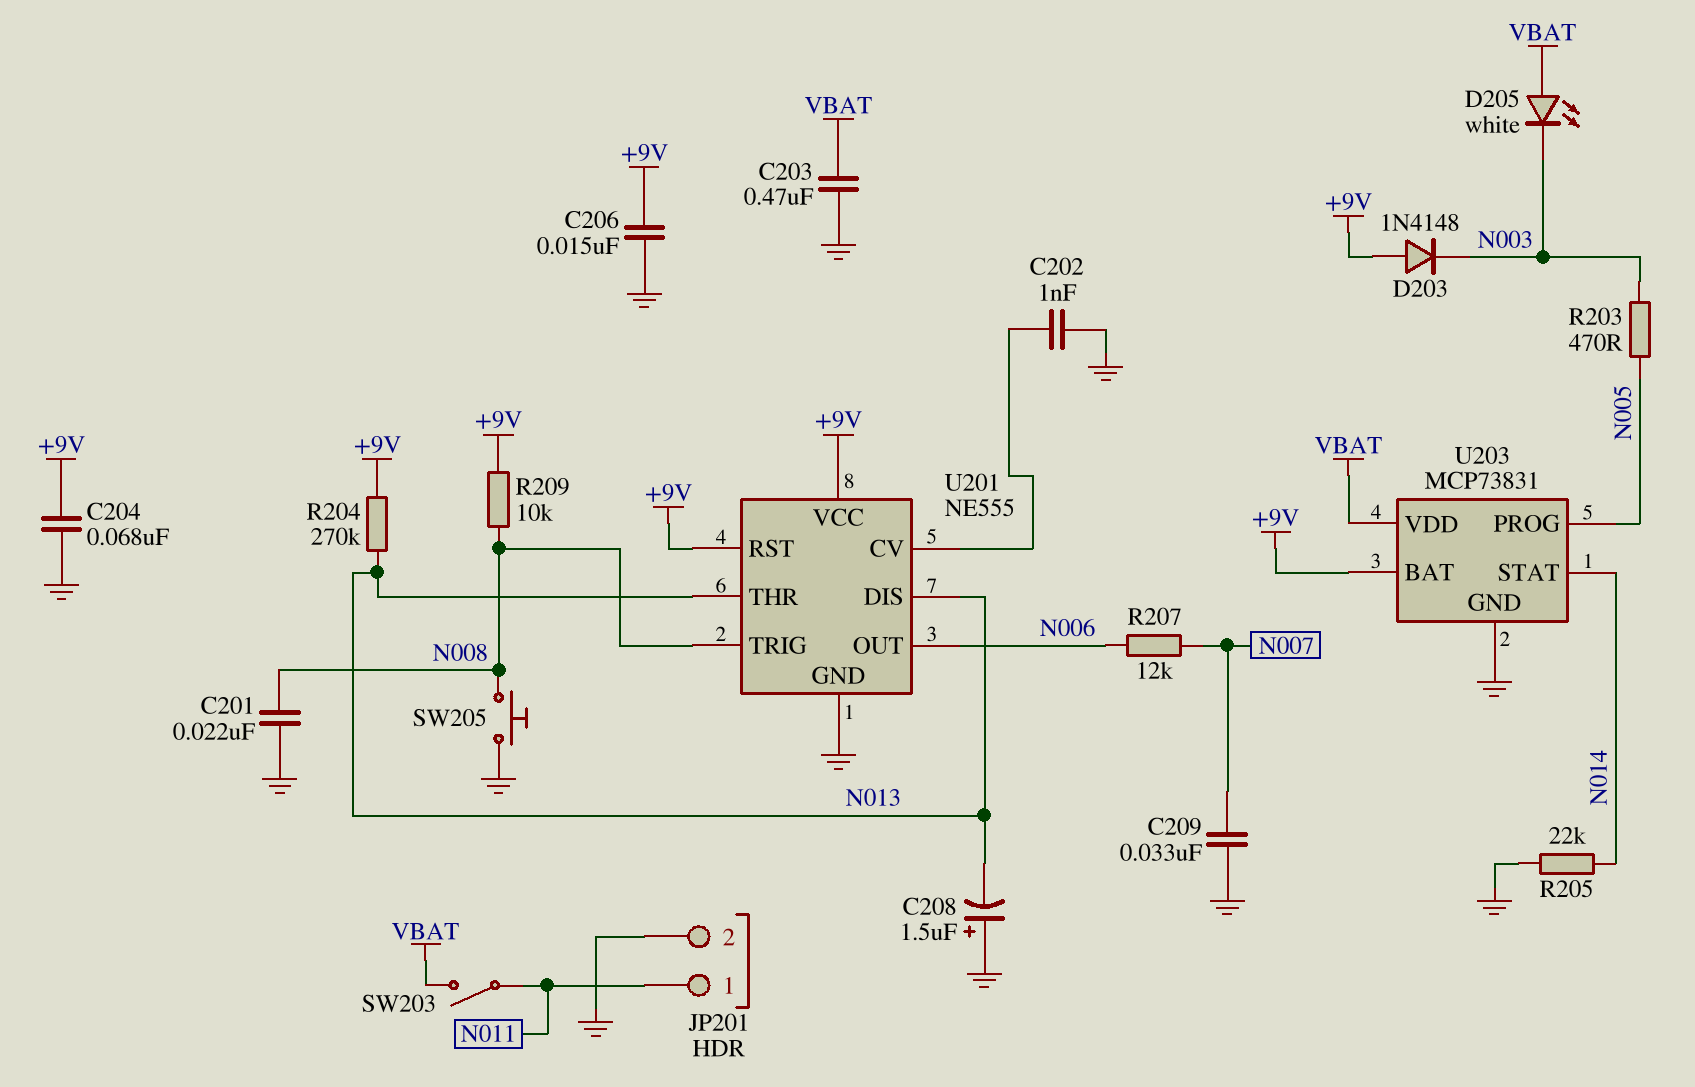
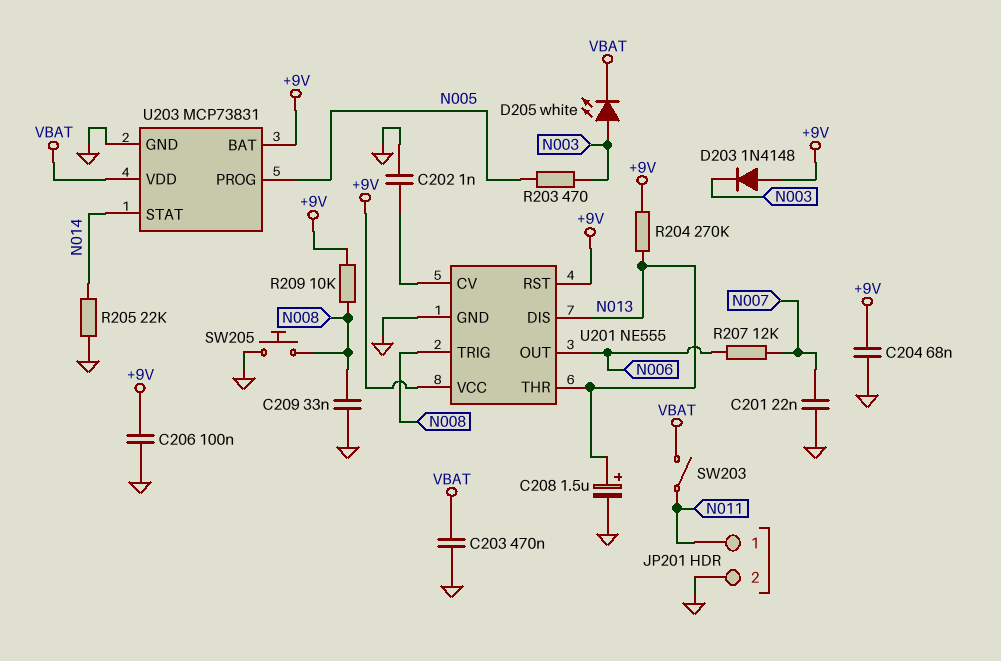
C201: 22nF (GND, N008) -> 22nF (GND, N007)
C206: 15nF (+9V, GND) -> 100nF (+9V, GND)
C208: 1.5uF (plus GND, minus N013) -> 1.5uF (plus N013, minus GND)
C209: 33nF (GND, N007) -> 33nF (GND, N008)
D205: LED white (A VBAT, K N003) -> LED white (A N003, K VBAT)

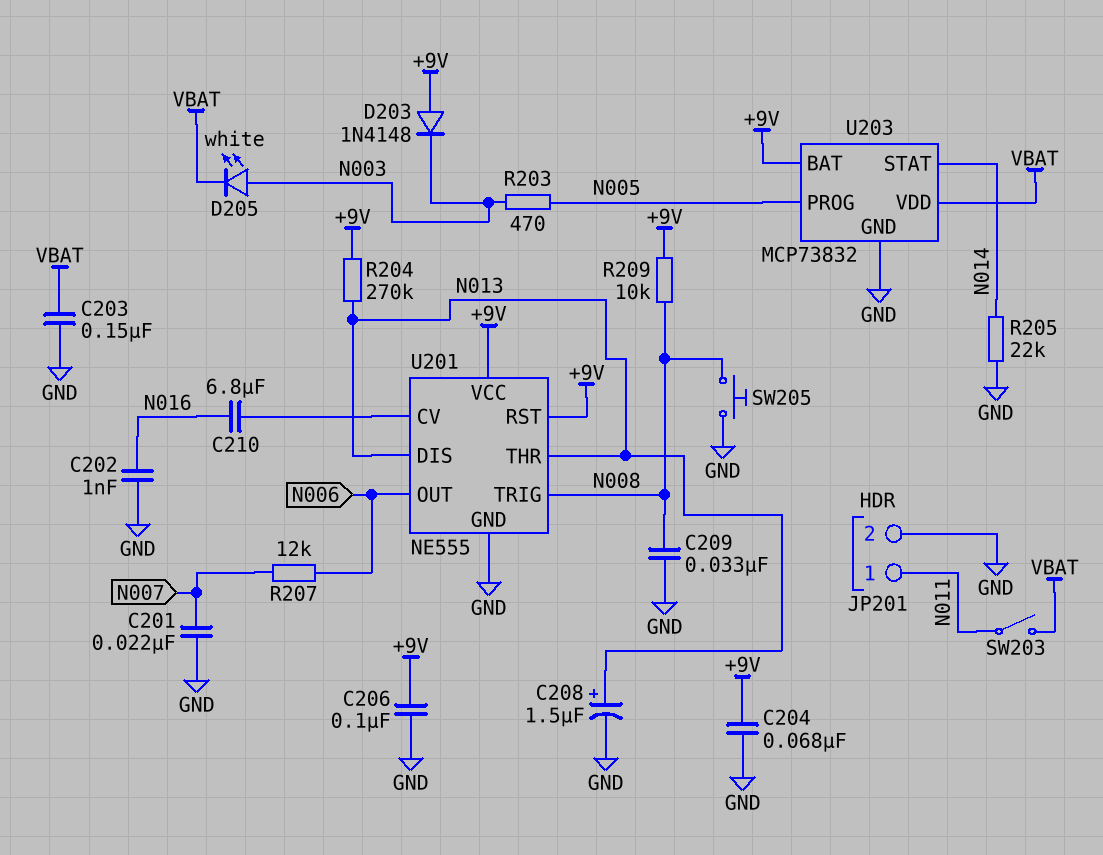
C202: 1nF (GND, U201/CV) -> 1nF (GND, N016)
C203: 470nF (GND, VBAT) -> 150nF (GND, VBAT)
C210: none -> 6.8uF (N016, U201/CV)
U203: MCP73831 -> MCP73832

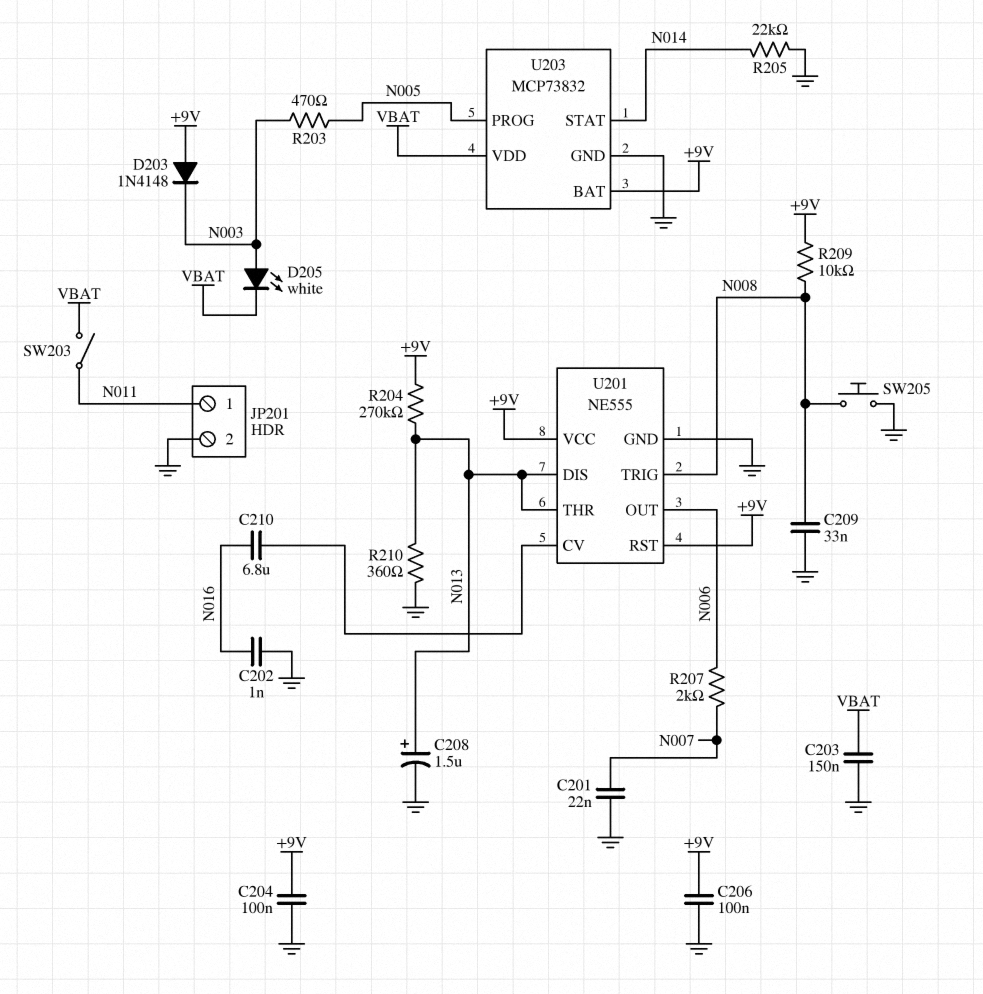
C204: 68nF (+9V, GND) -> 100nF (+9V, GND)
R207: 12k (N006, N007) -> 2k (N006, N007)
R210: none -> 360 (GND, N013)

